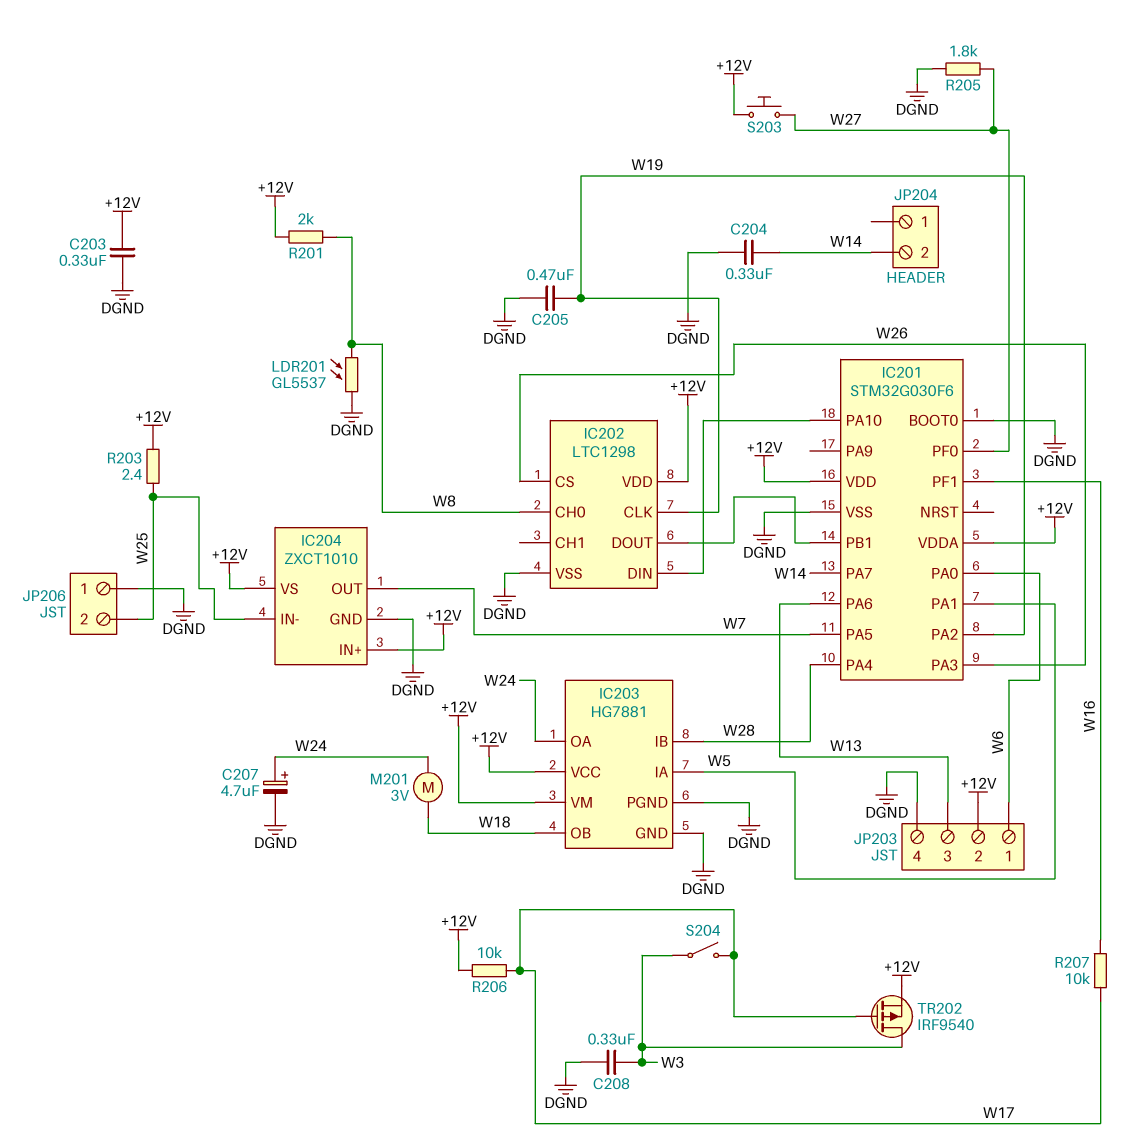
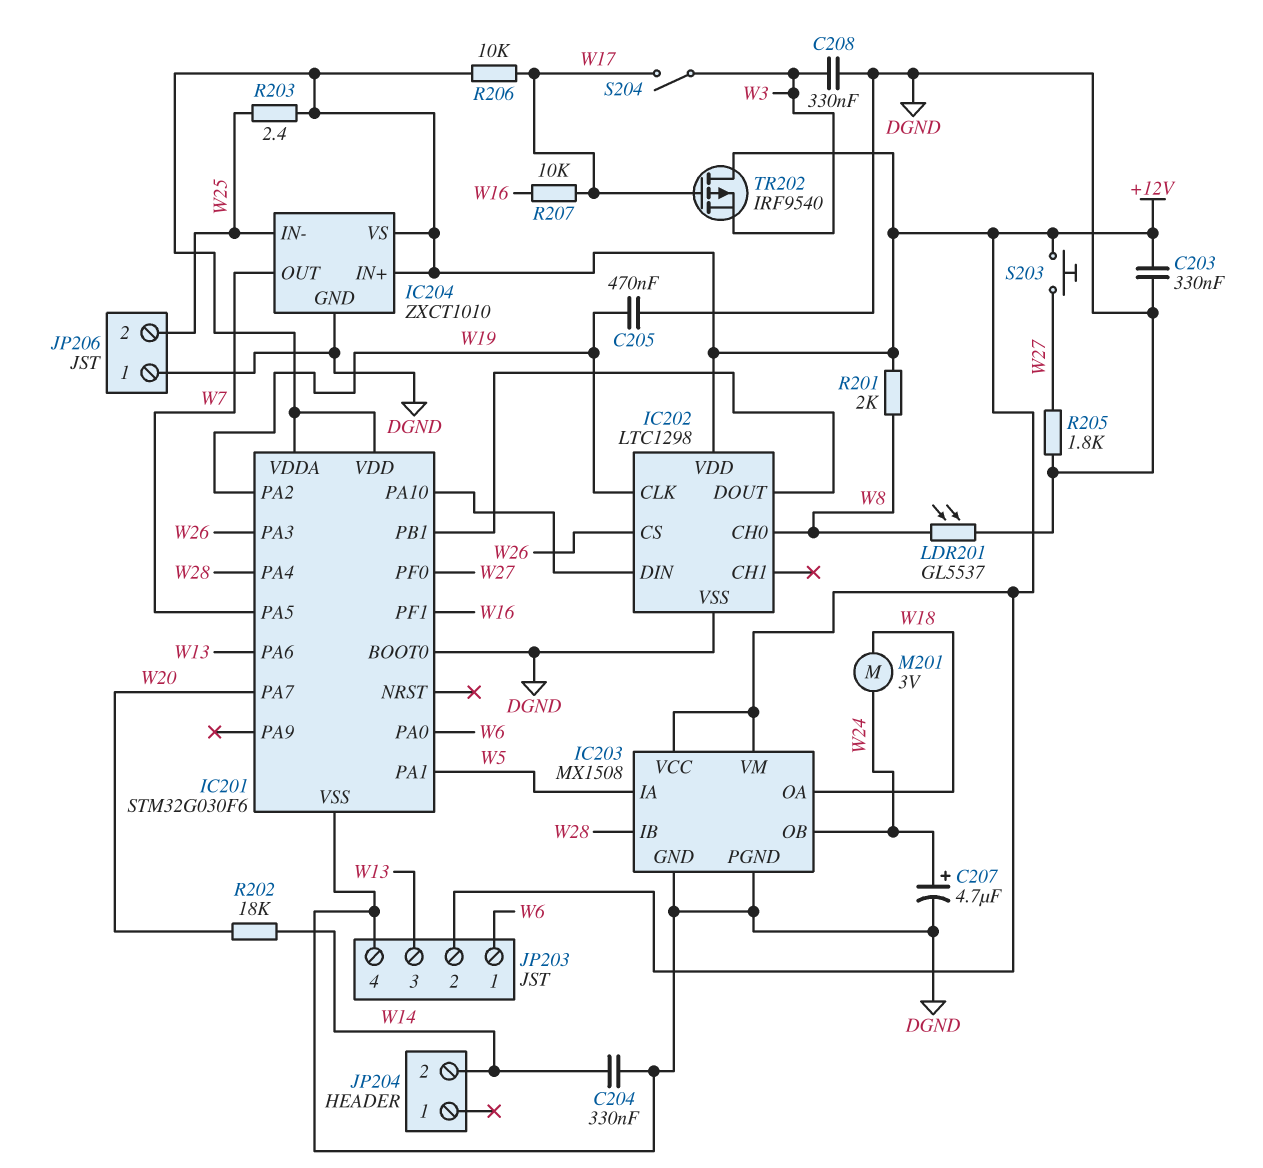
IC201 pin PA7: W14 -> W20
IC203: HG7881 -> MX1508
IC203 pin OA: W24 -> W18
IC203 pin OB: W18 -> W24
R202: none -> 18k (W14, W20)
TR202: PMOS IRF9540 (G W17, D W3, S +12V) -> PMOS IRF9540 (G W17, D +12V, S W3)

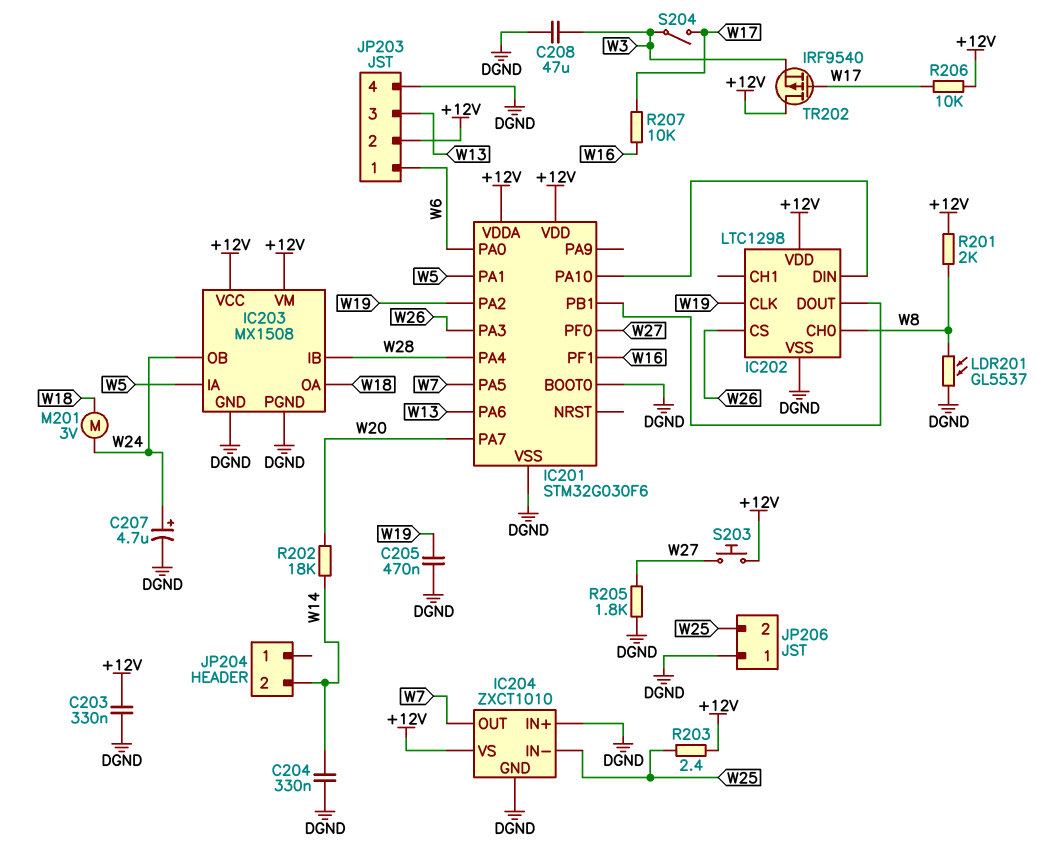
C208: 330nF (DGND, W3) -> 47uF (DGND, W3)
IC204 pin IN+: +12V -> DGND

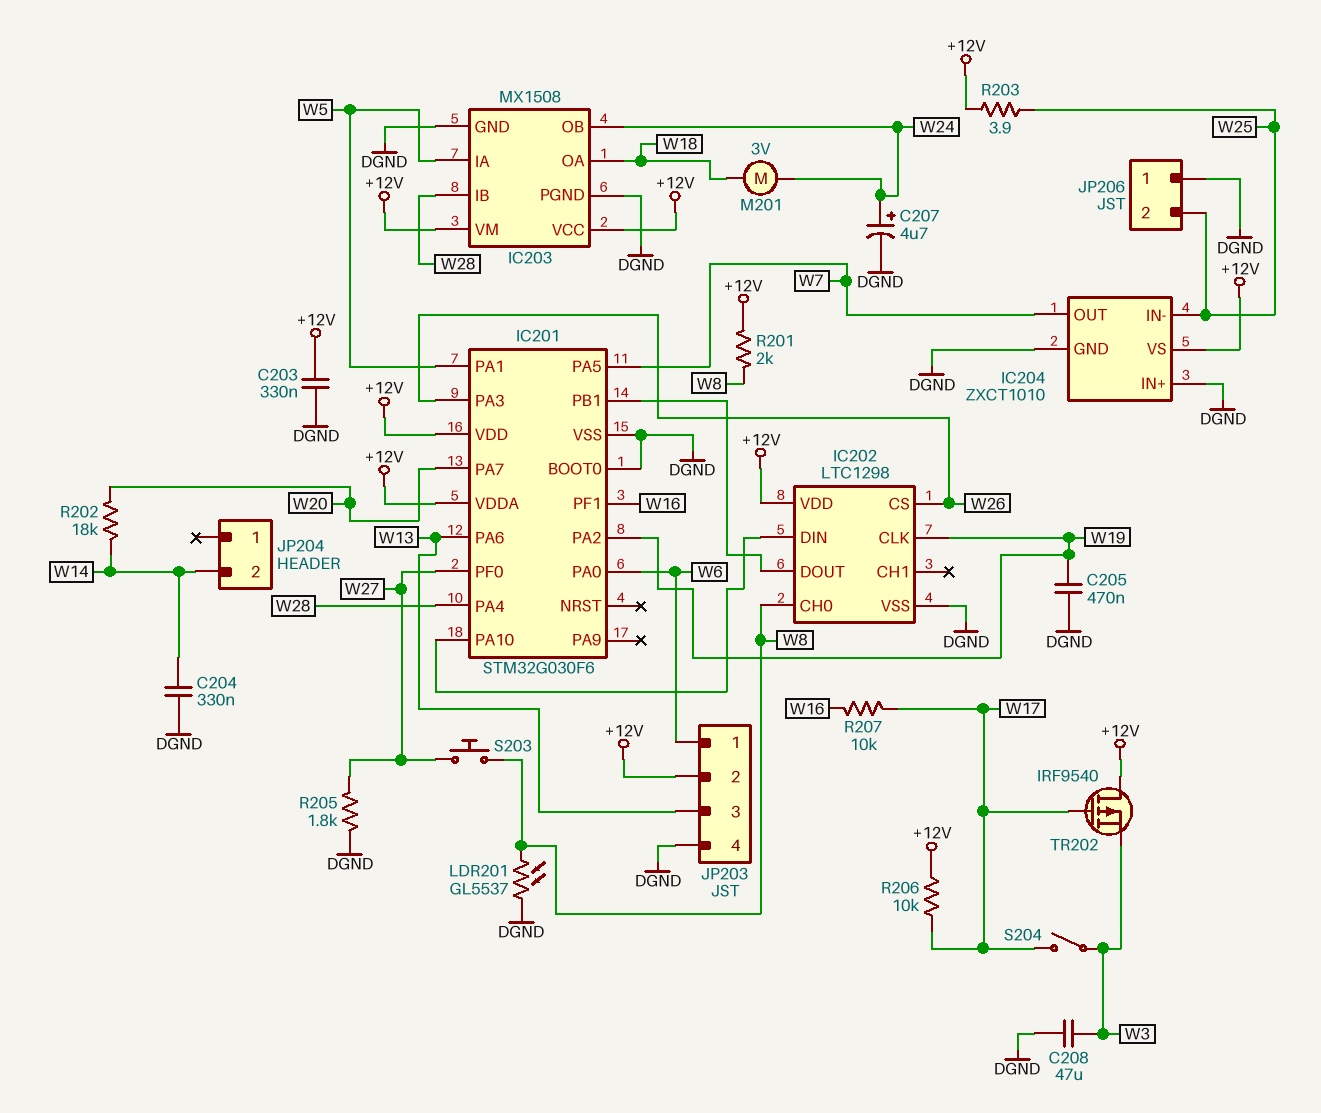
R203: 2.4 (+12V, W25) -> 3.9 (+12V, W25)
S203: button (+12V, W27) -> button (W8, W27)

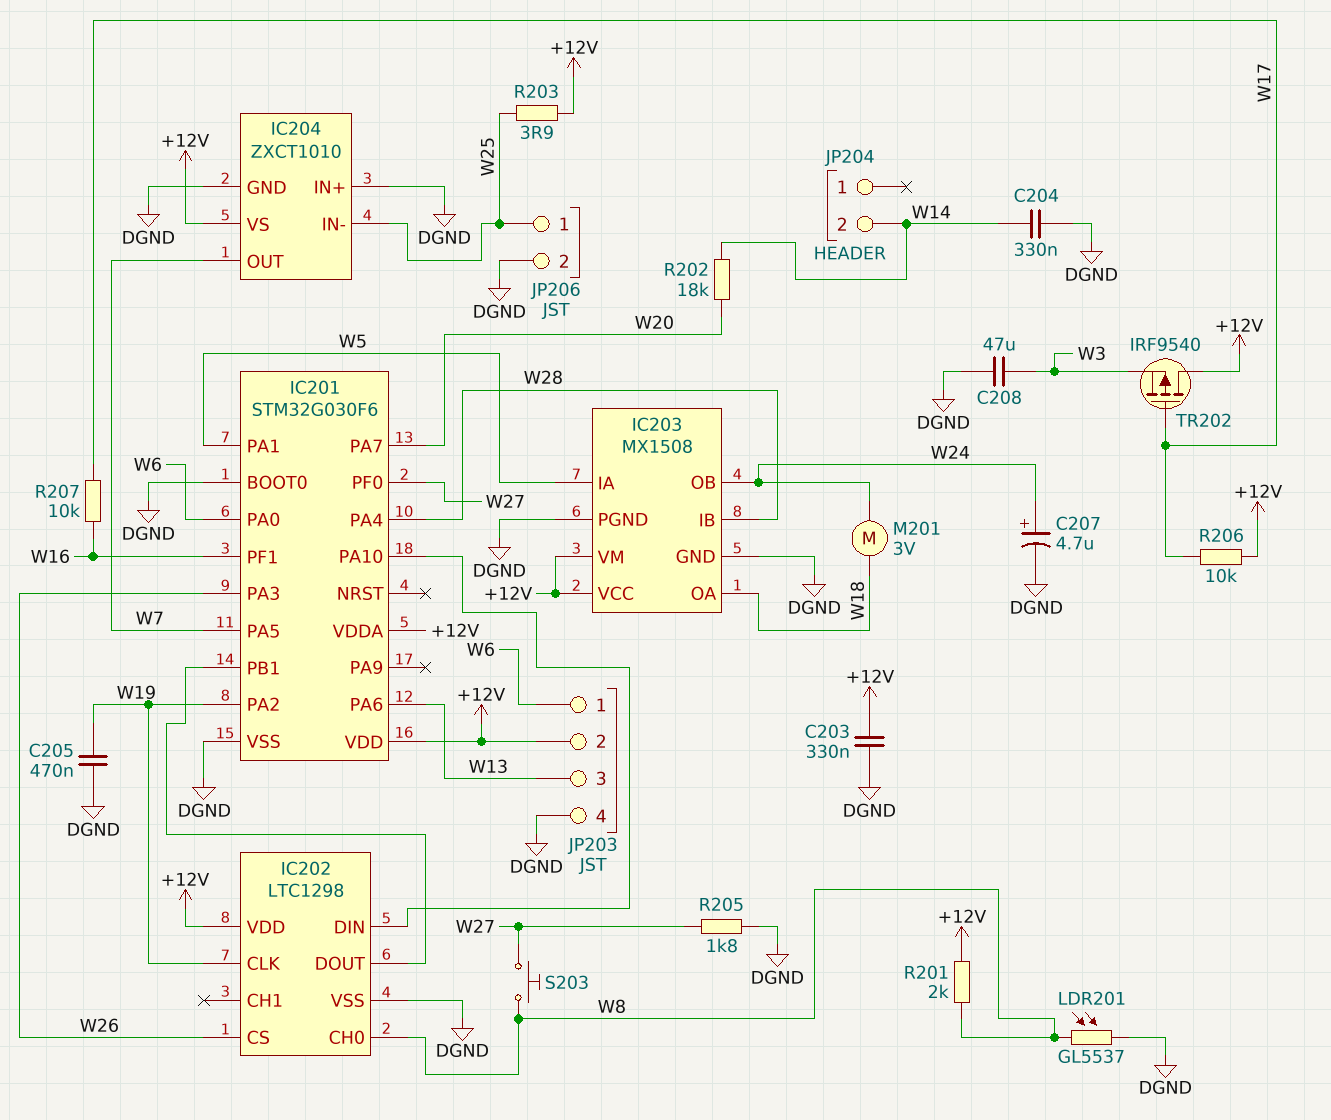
JP206 pin 1: DGND -> W25
JP206 pin 2: W25 -> DGND
S204: switch (W3, W17) -> none

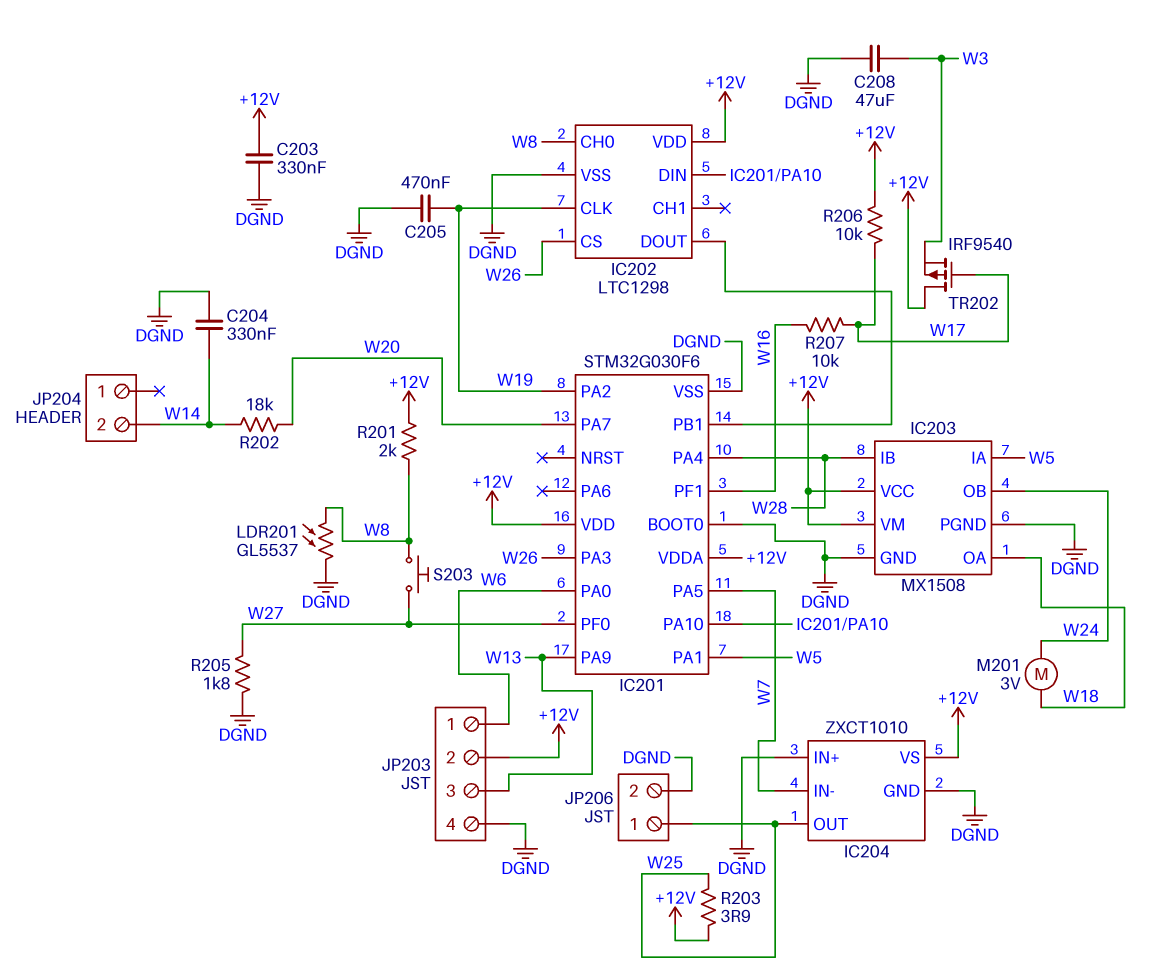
C207: 4.7uF (plus W24, minus DGND) -> none
IC201 pin PA6: W13 -> none
IC201 pin PA9: none -> W13
IC204 pin IN-: W25 -> W7
IC204 pin OUT: W7 -> W25

